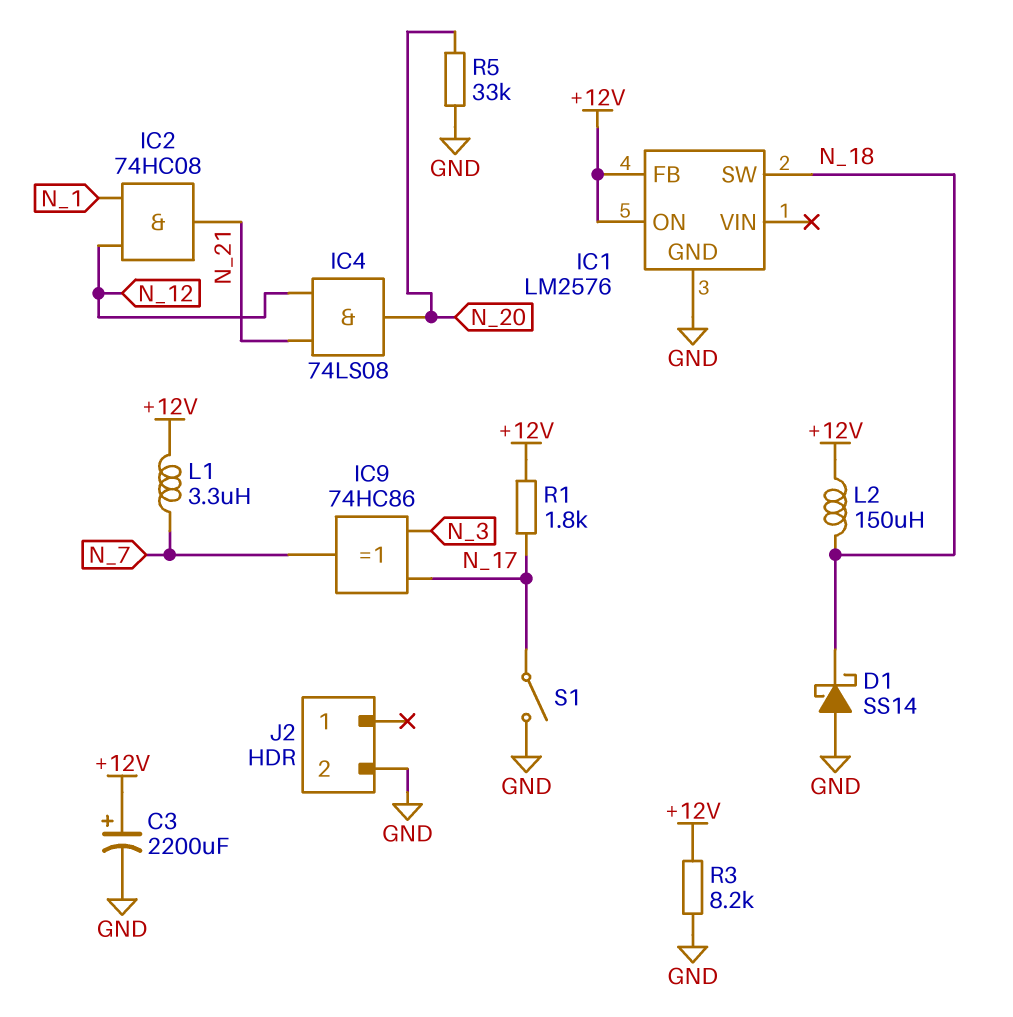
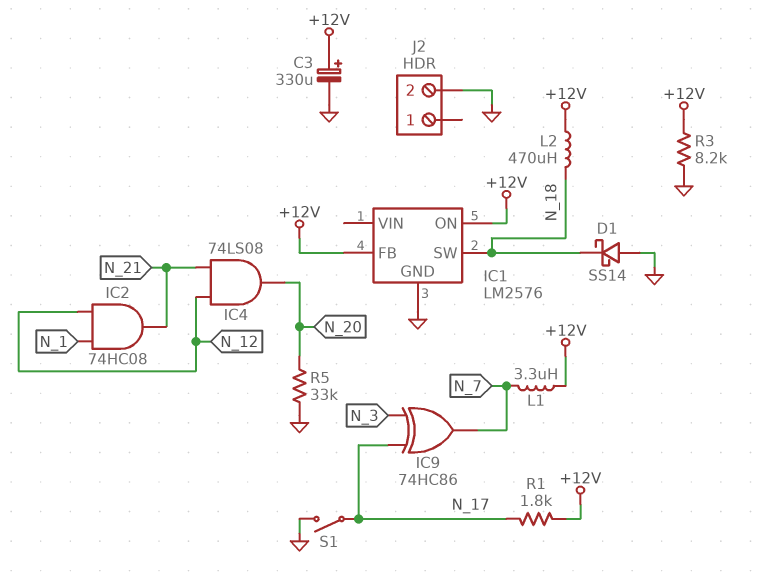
C3: 2200uF (plus +12V, minus GND) -> 330uF (plus +12V, minus GND)
L2: 150uH (+12V, N_18) -> 470uH (+12V, N_18)

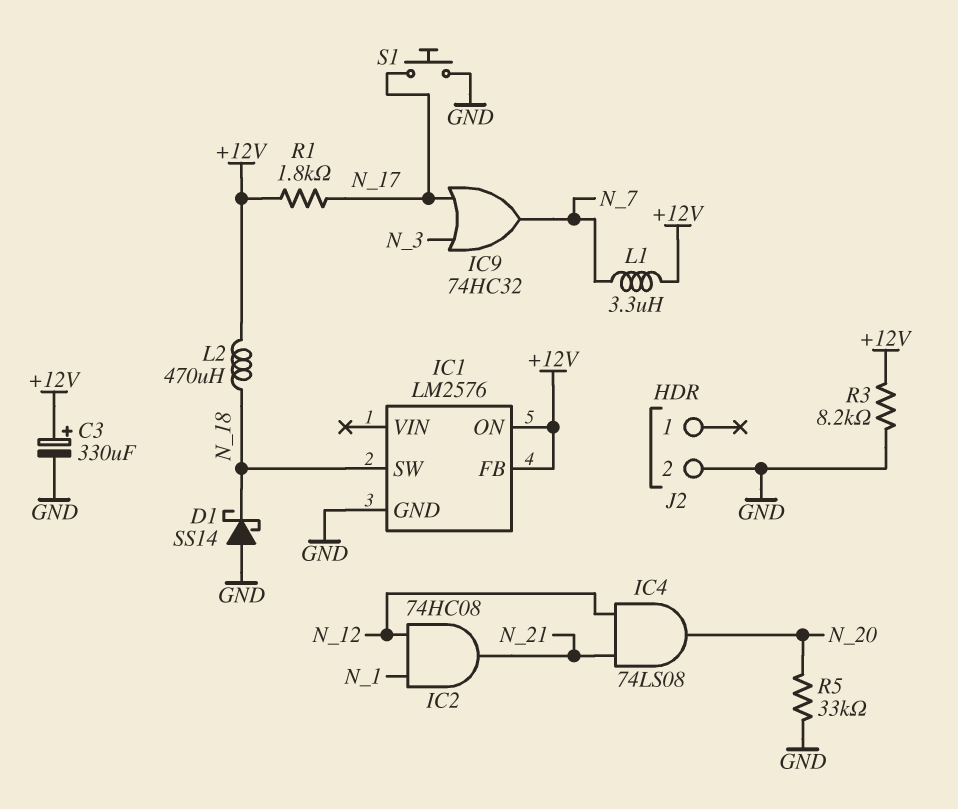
IC9: XOR 74HC86 (in N_3, in N_17, out N_7) -> OR 74HC32 (in N_3, in N_17, out N_7)
S1: switch (GND, N_17) -> button (GND, N_17)

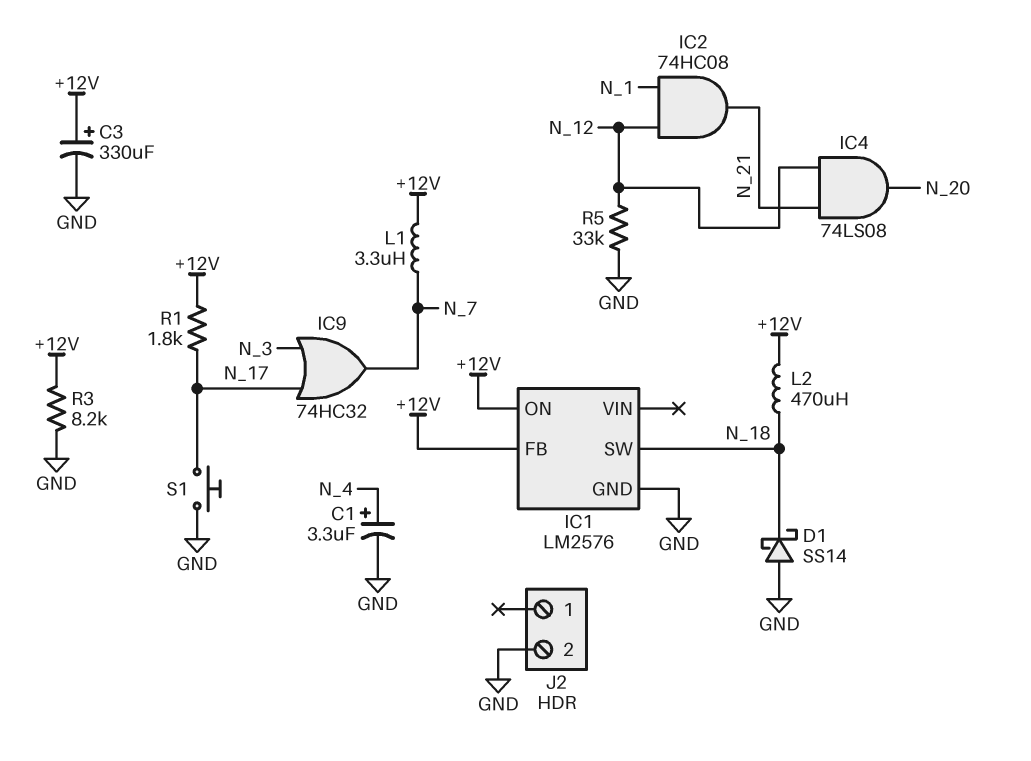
C1: none -> 3.3uF (plus N_4, minus GND)
R5: 33k (GND, N_20) -> 33k (GND, N_12)

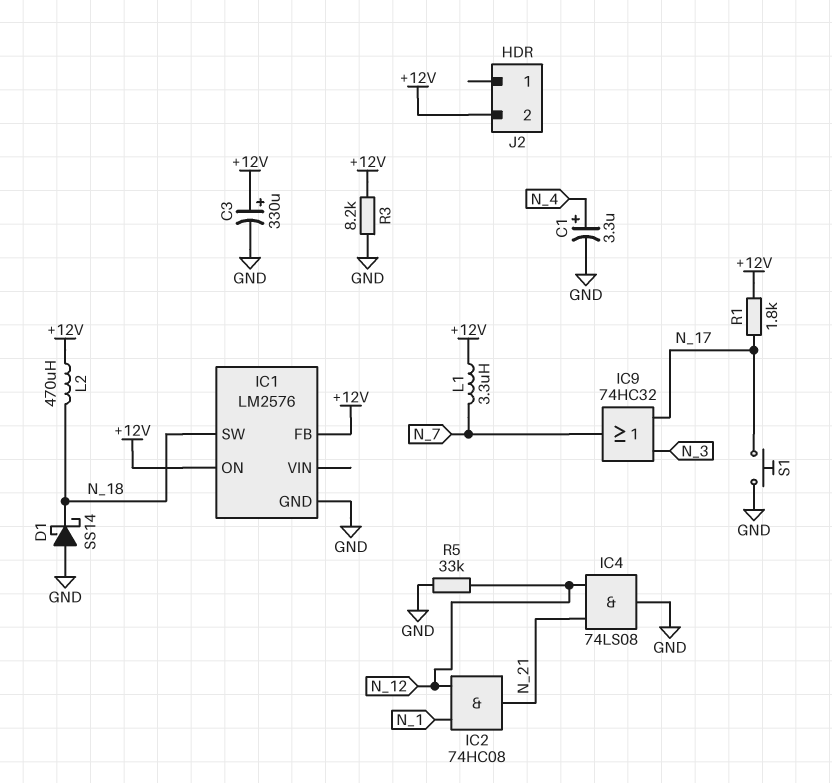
IC4: AND 74LS08 (in N_12, in N_21, out N_20) -> AND 74LS08 (in N_12, in N_21, out GND)
J2 pin 2: GND -> +12V

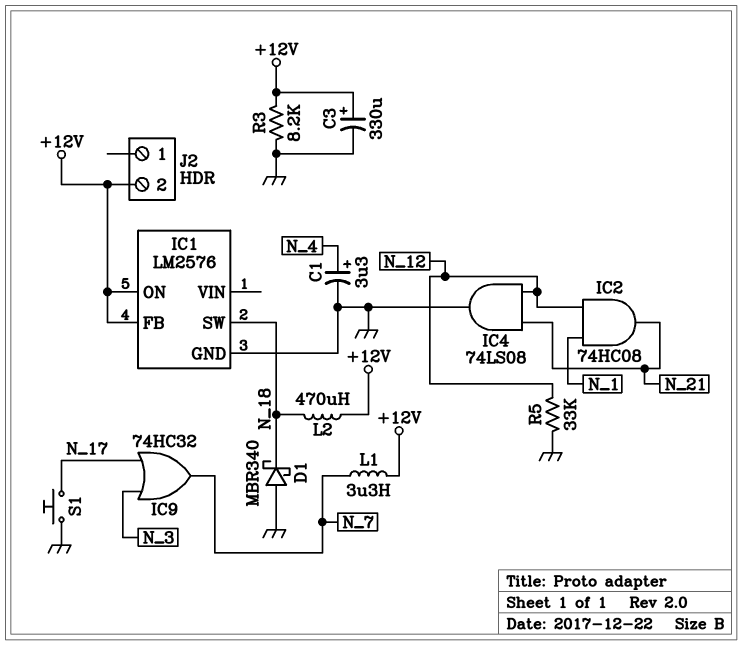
D1: schottky SS14 (A GND, K N_18) -> schottky MBR340 (A GND, K N_18)
R1: 1.8k (+12V, N_17) -> none

